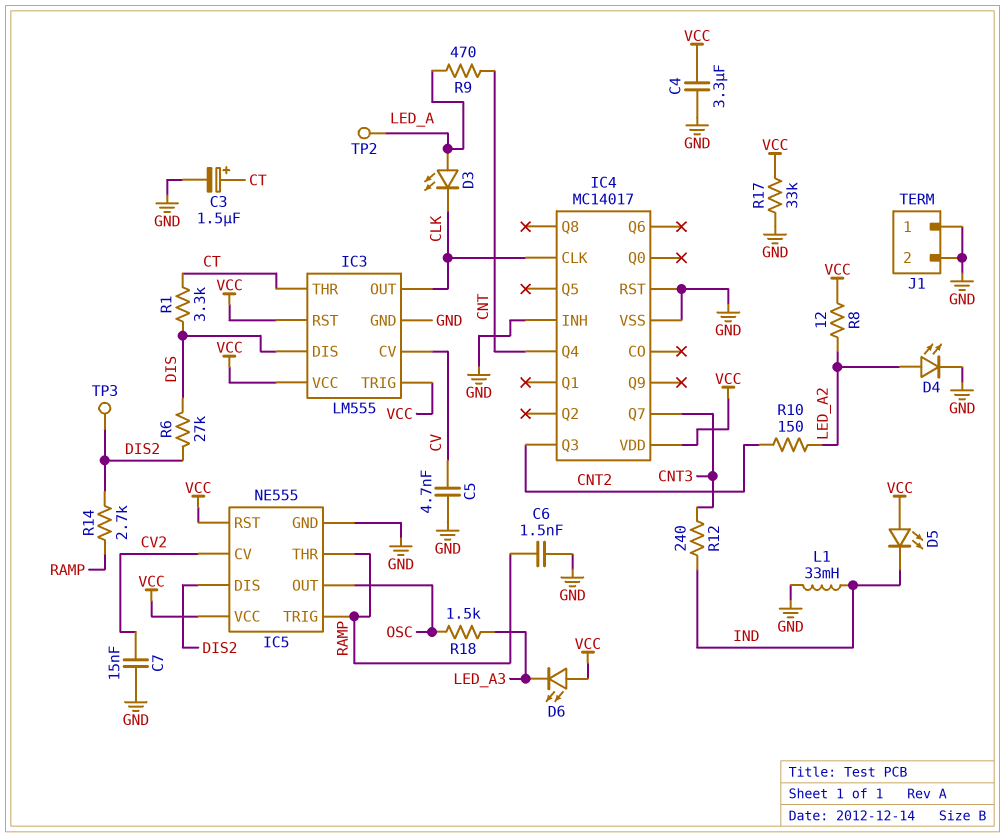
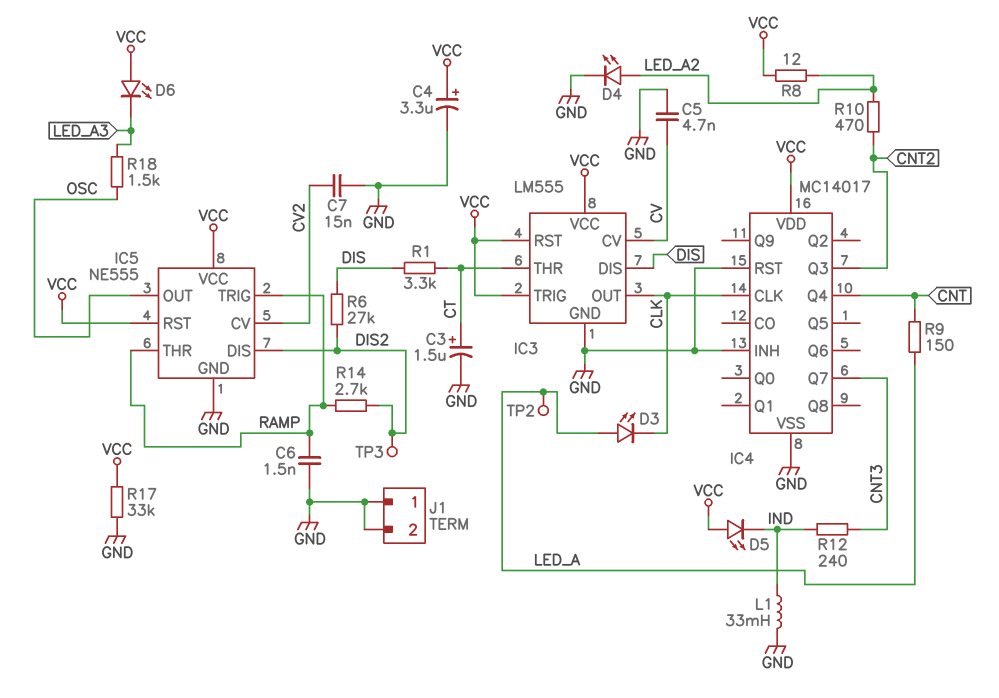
C4: 3.3uF (GND, VCC) -> 3.3uF (plus VCC, minus GND)
R9: 470 (CNT, LED_A) -> 150 (CNT, LED_A)
R10: 150 (CNT2, LED_A2) -> 470 (CNT2, LED_A2)

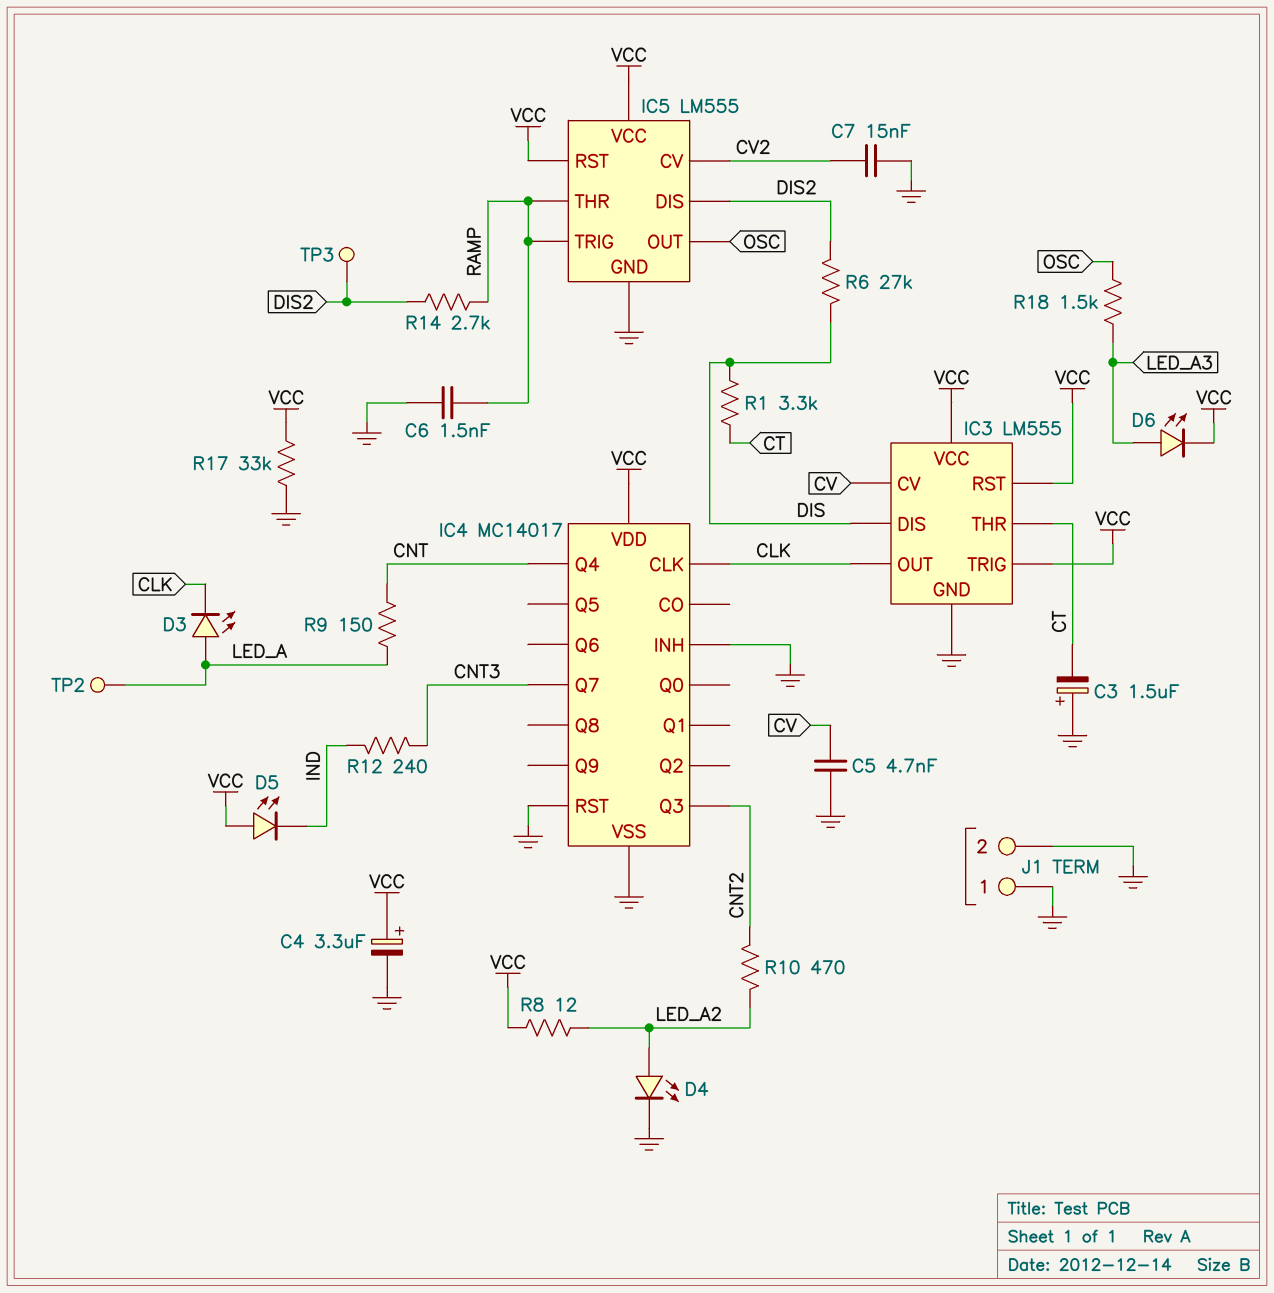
C3: 1.5uF (plus CT, minus GND) -> 1.5uF (plus GND, minus CT)
D6: LED (A VCC, K LED_A3) -> LED (A LED_A3, K VCC)
IC5: NE555 -> LM555
L1: 33mH (GND, IND) -> none

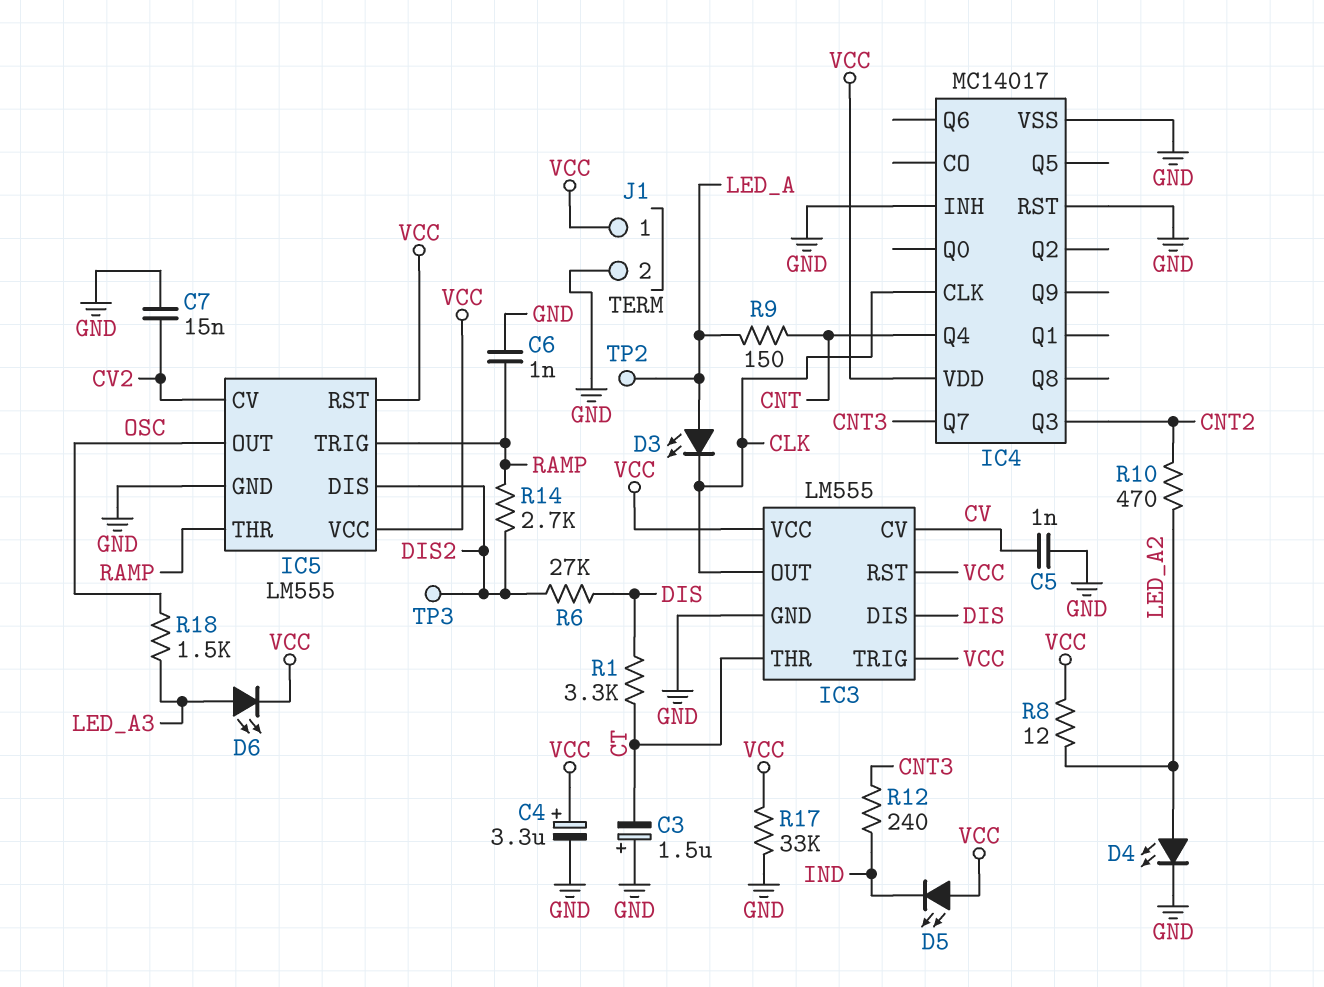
C5: 4.7nF (CV, GND) -> 1nF (CV, GND)
C6: 1.5nF (GND, RAMP) -> 1nF (GND, RAMP)
J1 pin 1: GND -> VCC

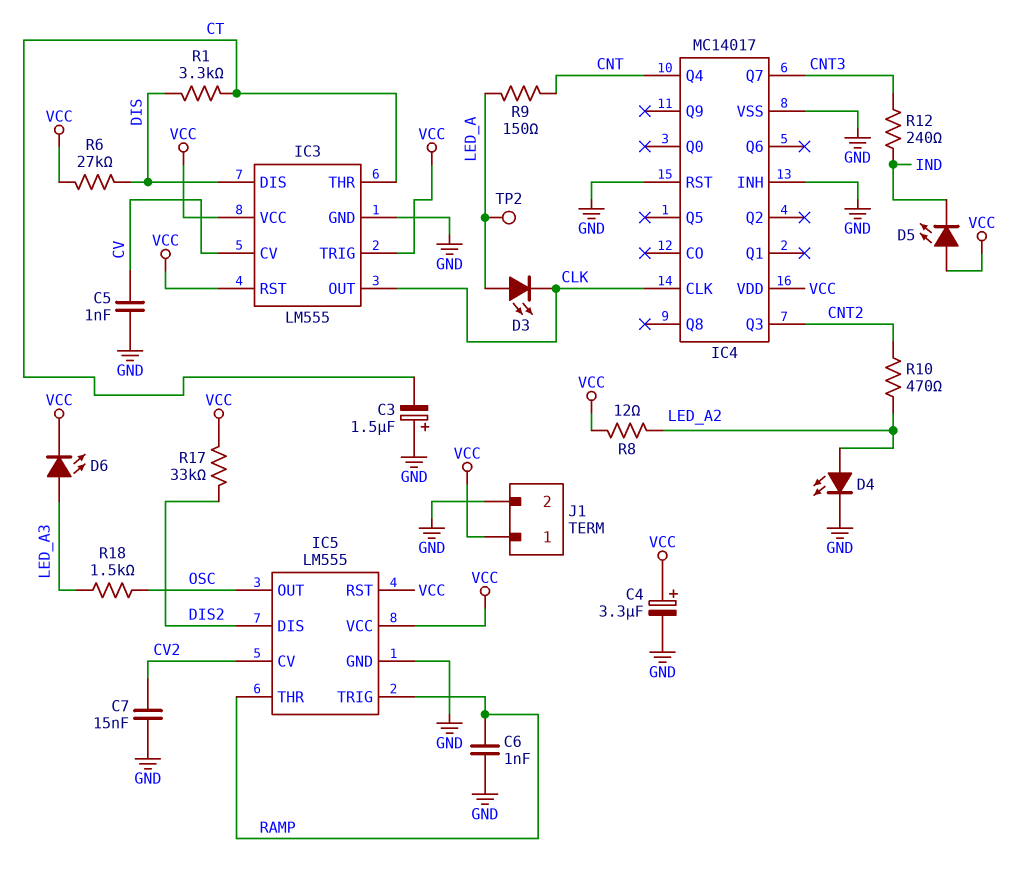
R6: 27k (DIS, DIS2) -> 27k (DIS, VCC)
R14: 2.7k (DIS2, RAMP) -> none
R17: 33k (GND, VCC) -> 33k (DIS2, VCC)
TP3: test point (DIS2) -> none

